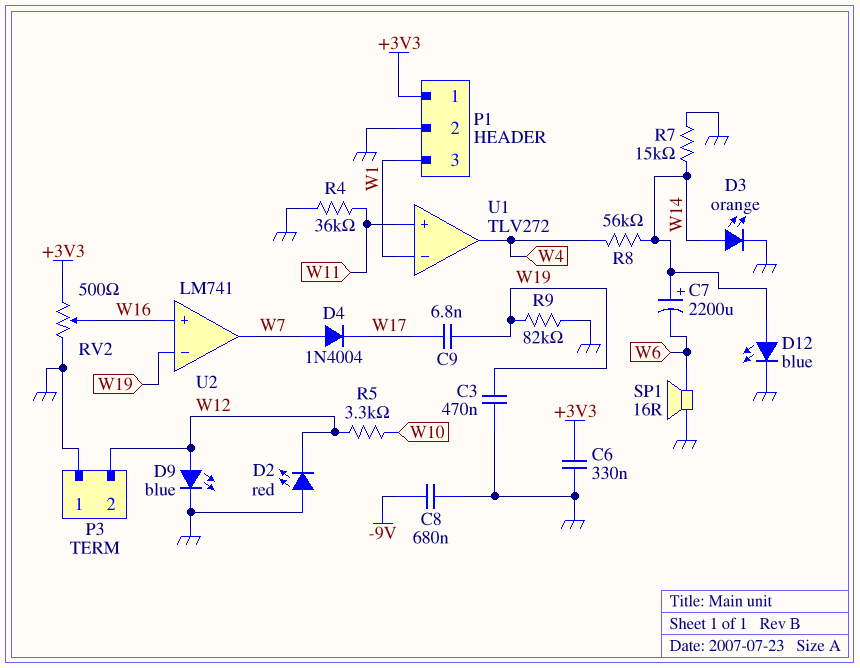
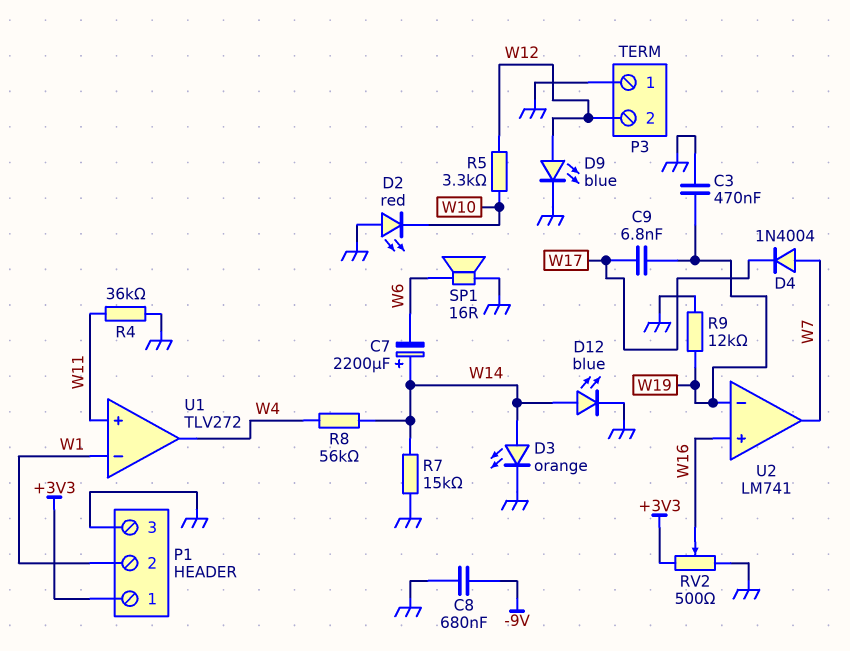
C6: 330nF (+3V3, GND) -> none
D2: LED red (A GND, K W12) -> LED red (A GND, K W10)
P1 pin 2: GND -> W1
P1 pin 3: W1 -> GND
R9: 82k (GND, W19) -> 12k (GND, W19)

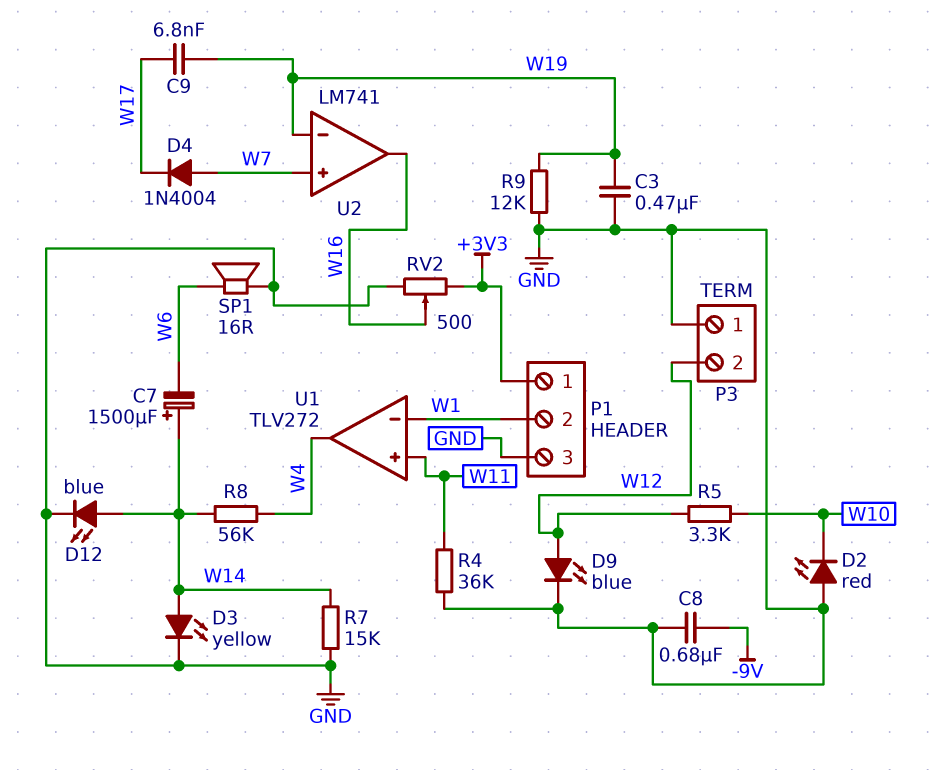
C7: 2200uF (plus W14, minus W6) -> 1500uF (plus W14, minus W6)
D3: LED orange (A W14, K GND) -> LED yellow (A W14, K GND)
U2 pin in+: W16 -> W7
U2 pin out: W7 -> W16

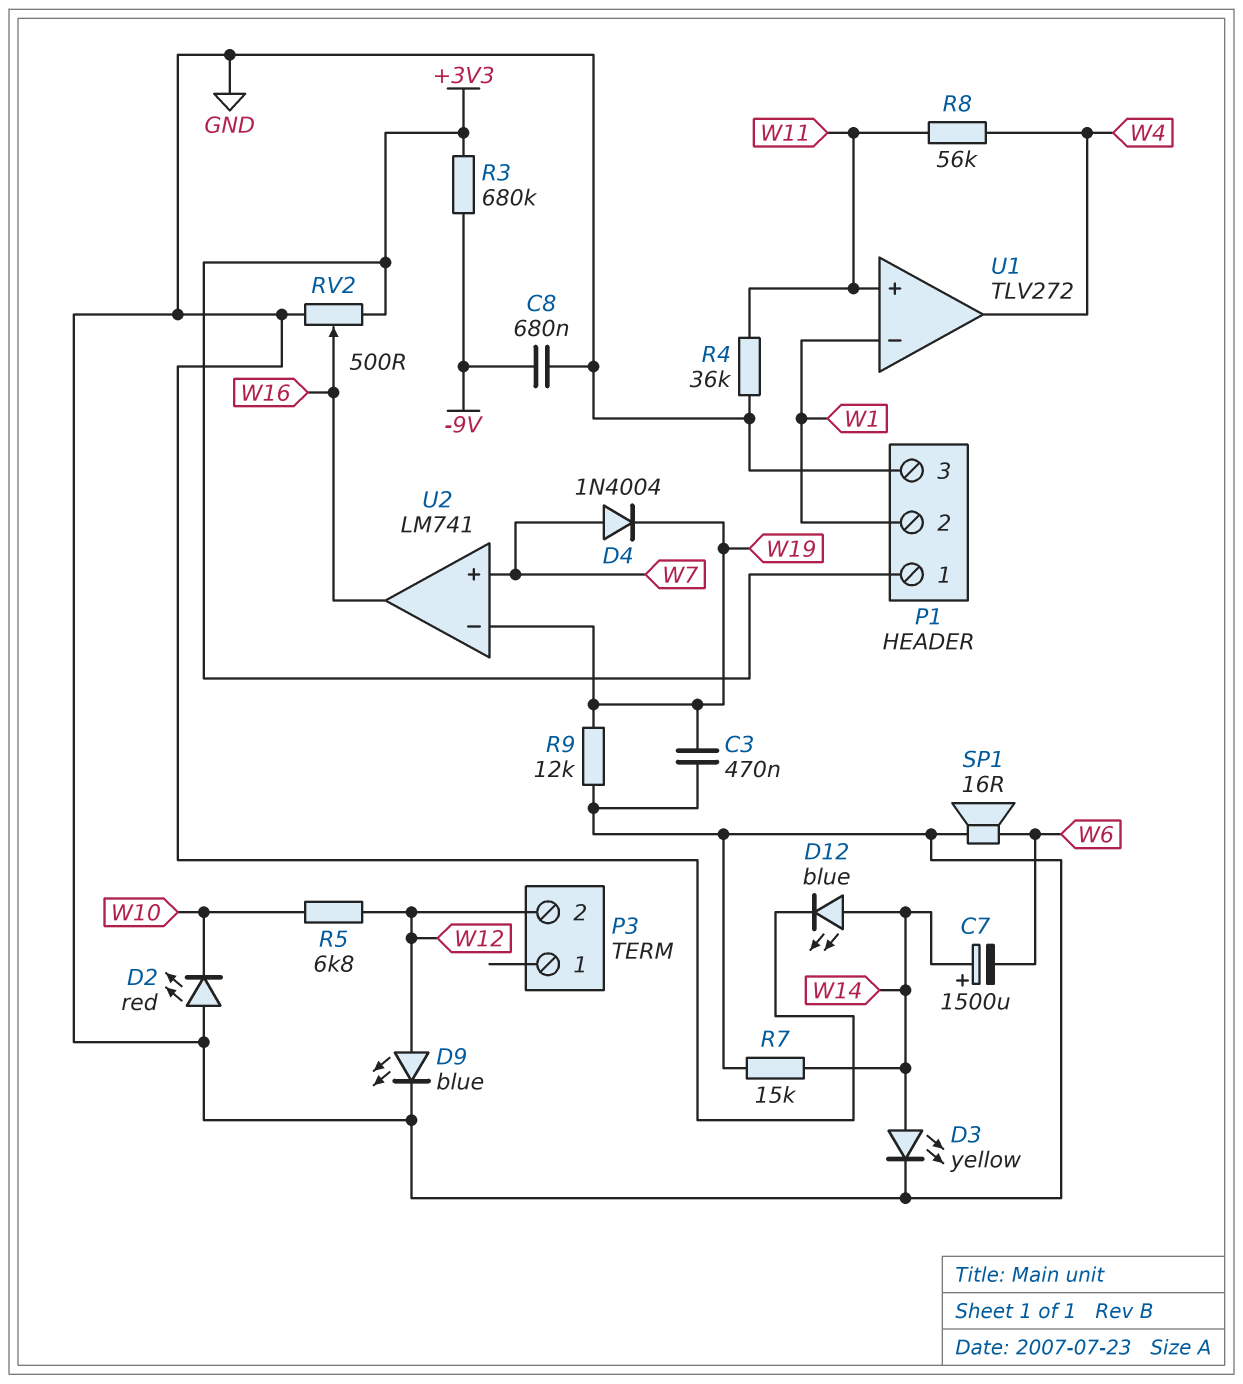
C9: 6.8nF (W17, W19) -> none
D4: diode 1N4004 (A W7, K W17) -> diode 1N4004 (A W7, K W19)
P3 pin 1: GND -> none
R3: none -> 680k (+3V3, -9V)
R5: 3.3k (W10, W12) -> 6.8k (W10, W12)
R8: 56k (W4, W14) -> 56k (W4, W11)

